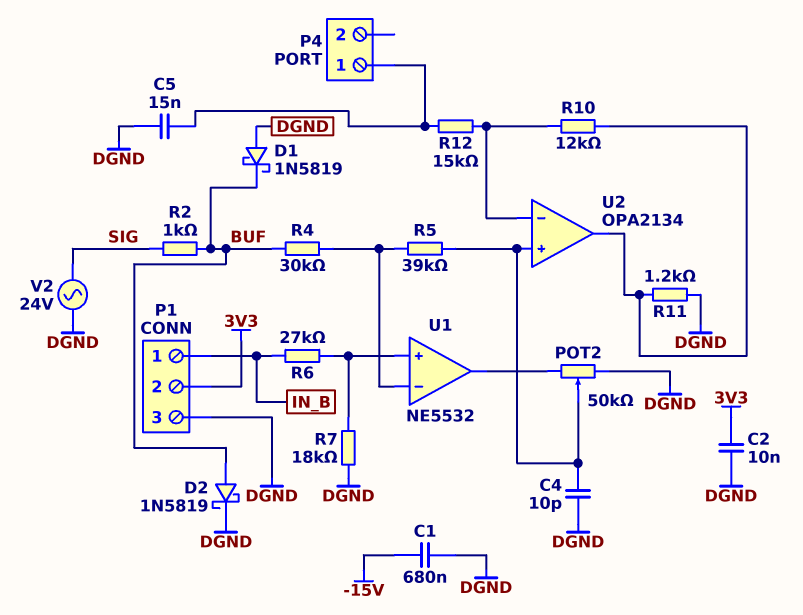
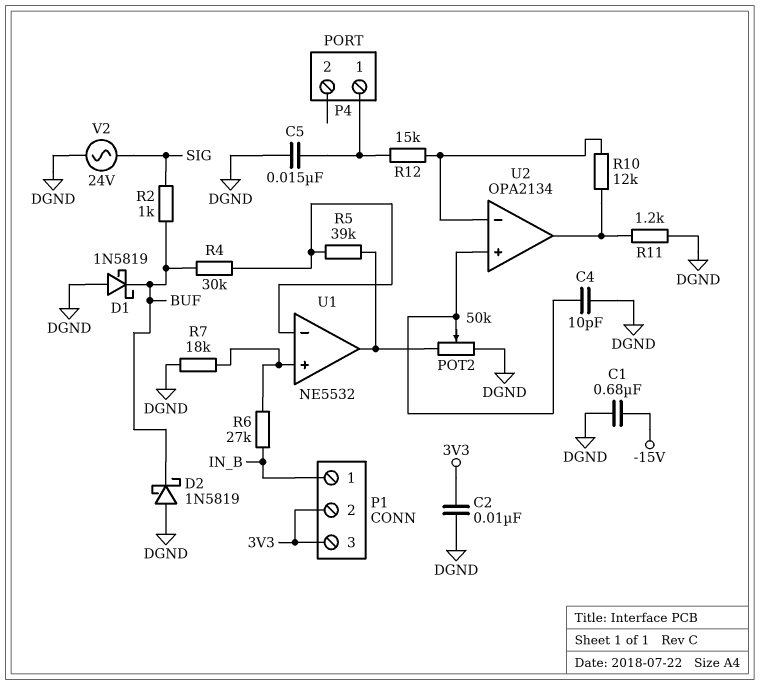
D2: schottky 1N5819 (A BUF, K DGND) -> schottky 1N5819 (A DGND, K BUF)
P1 pin 3: DGND -> 3V3
R5: 39k (U1/in-, U2/in+) -> 39k (U1/in-, U1/out)

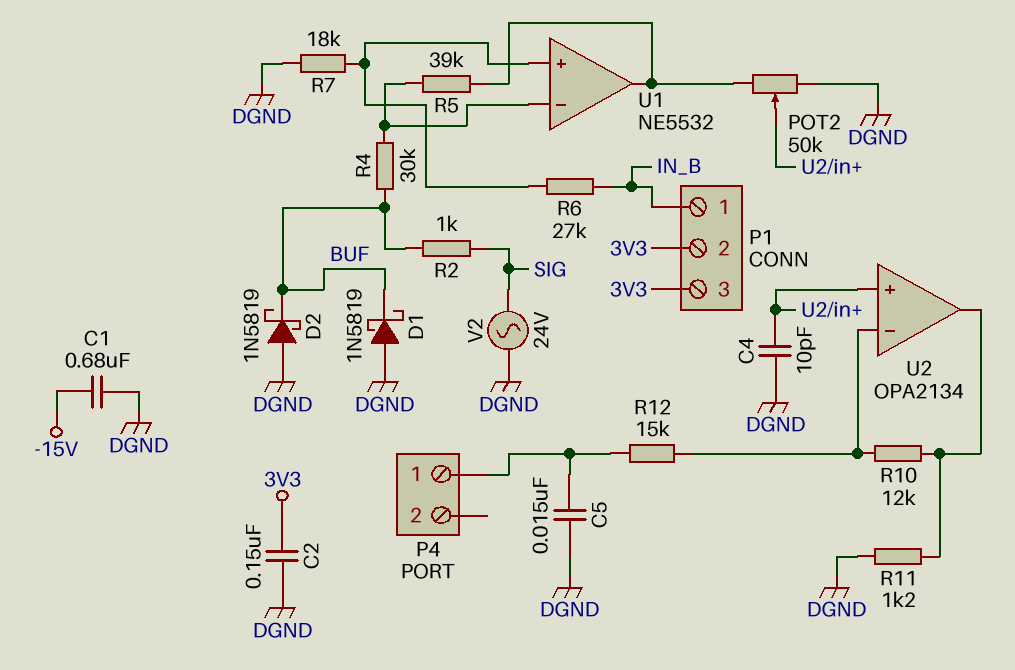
C2: 10nF (3V3, DGND) -> 150nF (3V3, DGND)

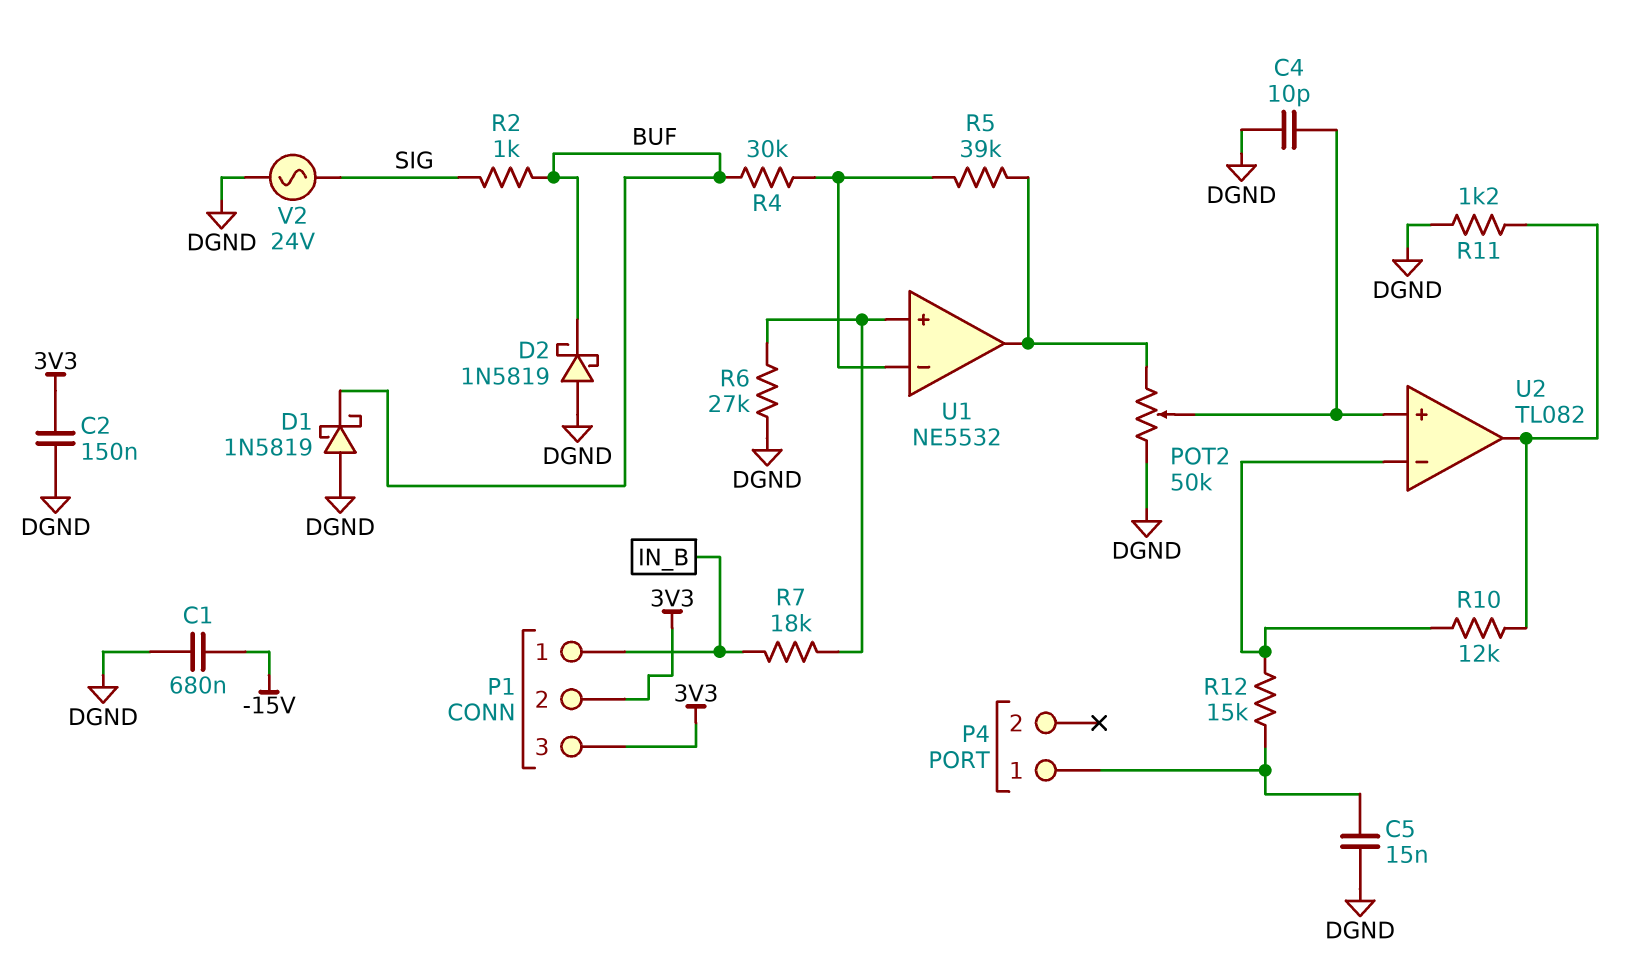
R6: 27k (IN_B, U1/in+) -> 27k (DGND, U1/in+)
R7: 18k (DGND, U1/in+) -> 18k (IN_B, U1/in+)
U2: OPA2134 -> TL082

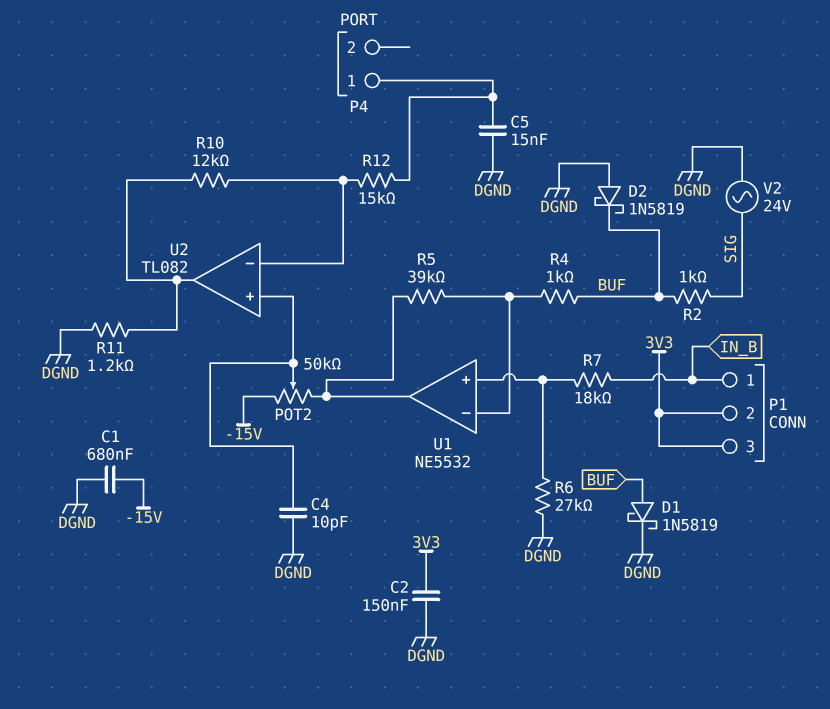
D1: schottky 1N5819 (A DGND, K BUF) -> schottky 1N5819 (A BUF, K DGND)
POT2: 50k (DGND, U1/out, wiper U2/in+) -> 50k (-15V, U1/out, wiper U2/in+)
R4: 30k (BUF, U1/in-) -> 1k (BUF, U1/in-)

